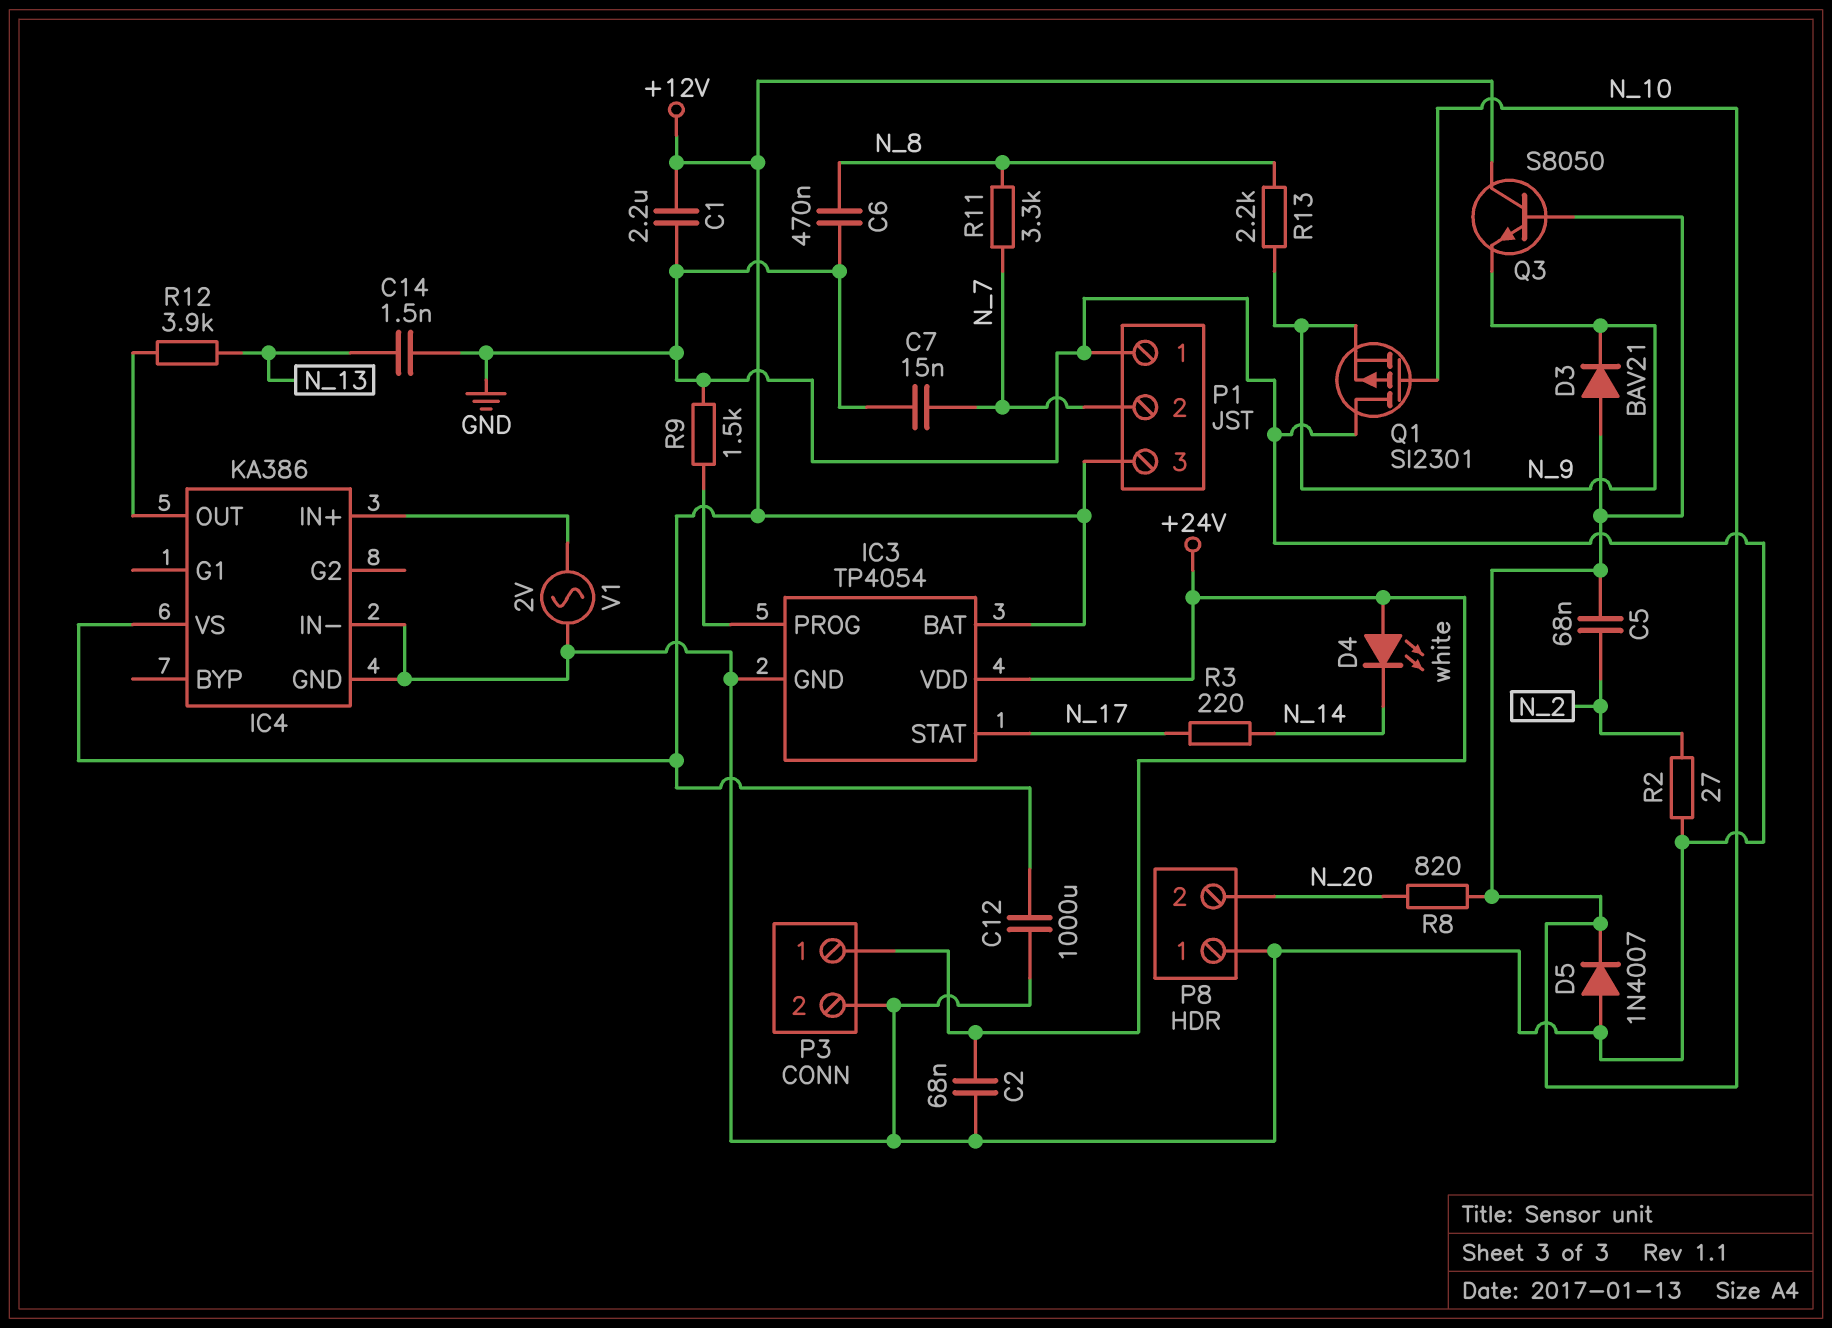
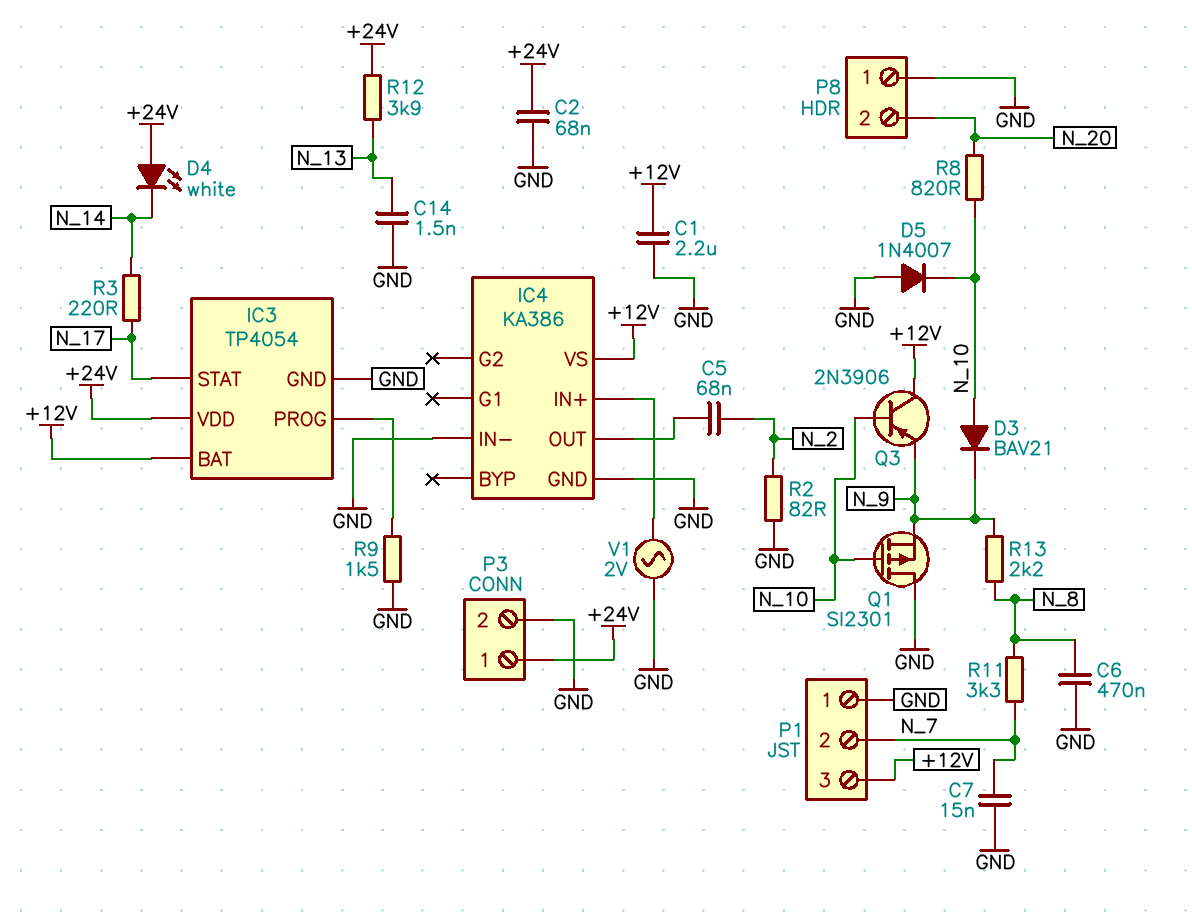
C5: 68nF (N_2, N_10) -> 68nF (IC4/OUT, N_2)
C12: 1000uF (+12V, GND) -> none
Q3: NPN S8050 (B N_10, C +12V, E N_9) -> PNP 2N3906 (B N_10, C +12V, E N_9)
R2: 27 (GND, N_2) -> 82 (GND, N_2)
R12: 3.9k (IC4/OUT, N_13) -> 3.9k (+24V, N_13)

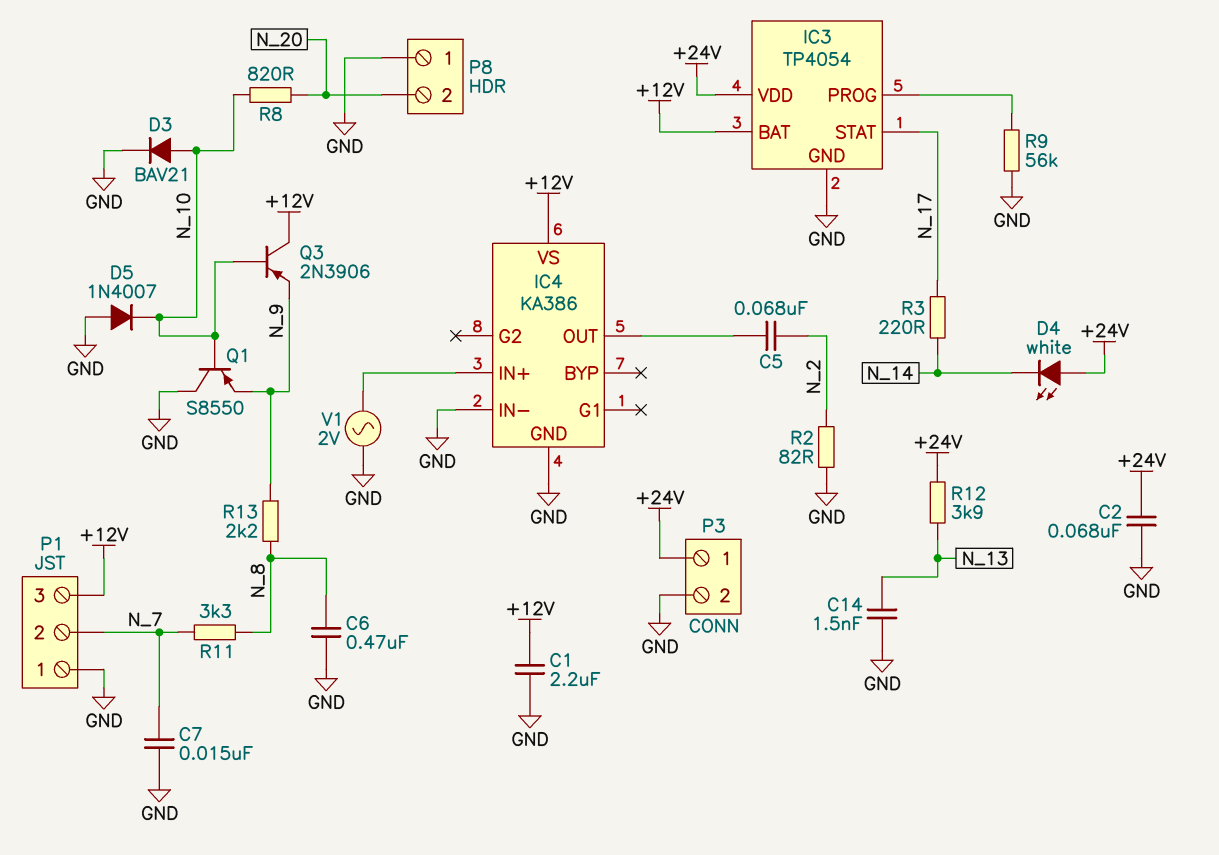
D3: diode BAV21 (A N_10, K N_9) -> diode BAV21 (A N_10, K GND)
Q1: PMOS SI2301 (G N_10, D GND, S N_9) -> PNP S8550 (B N_10, C GND, E N_9)
R9: 1.5k (GND, IC3/PROG) -> 56k (GND, IC3/PROG)

